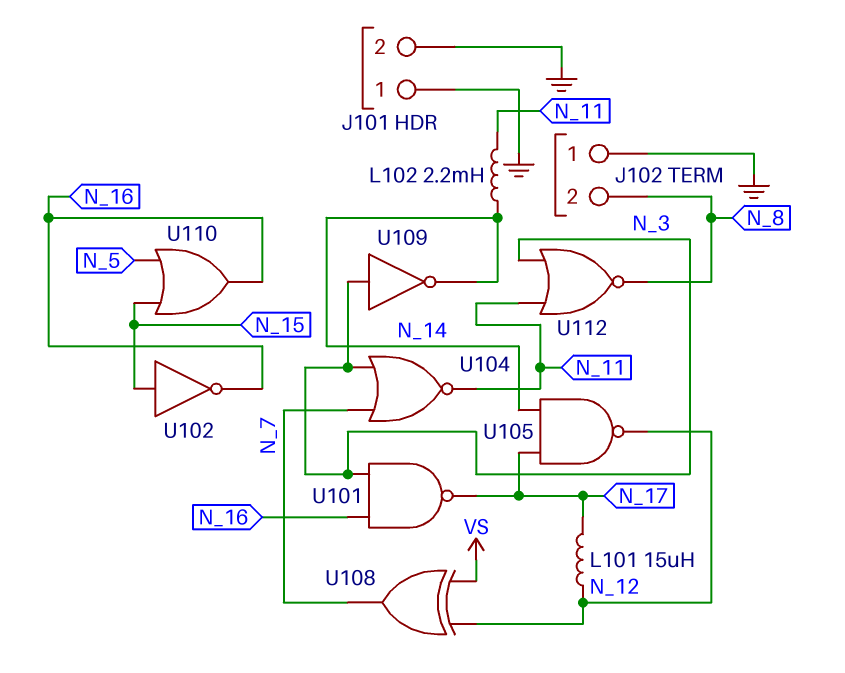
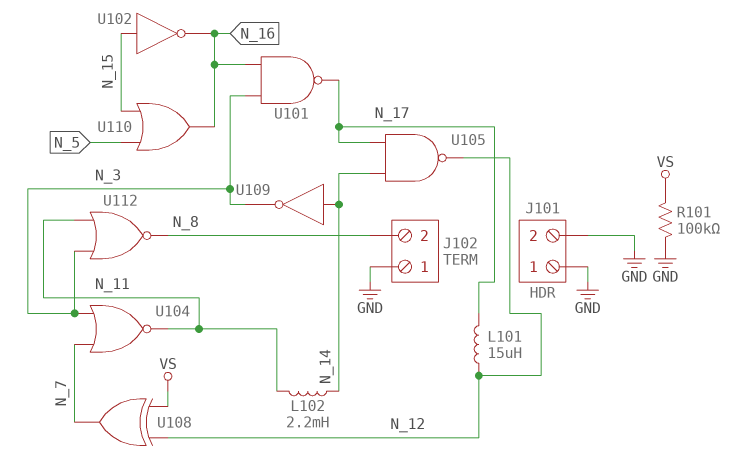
R101: none -> 100k (GND, VS)
U109: NOT (in N_3, out N_14) -> NOT (in N_14, out N_3)

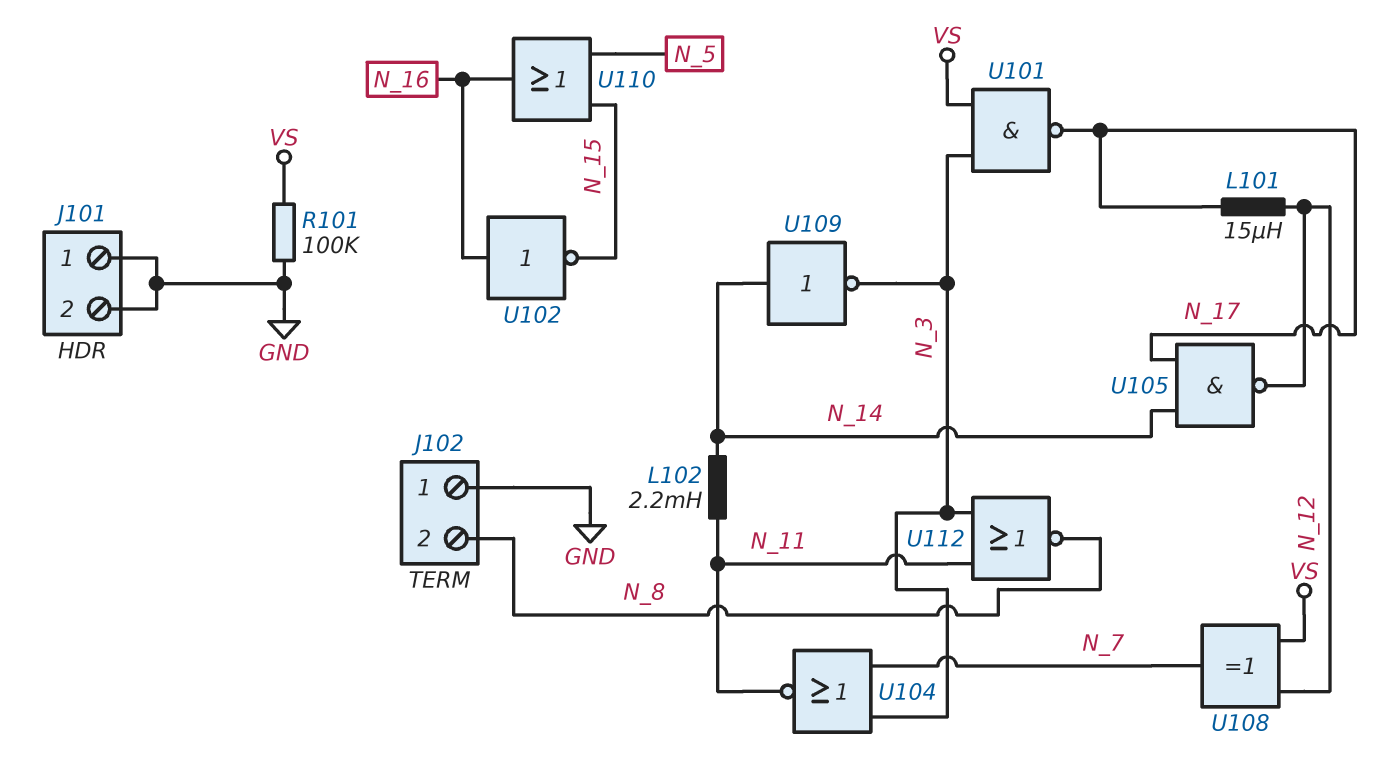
U101: NAND (in N_3, in N_16, out N_17) -> NAND (in N_3, in VS, out N_17)
U102: NOT (in N_15, out N_16) -> NOT (in N_16, out N_15)

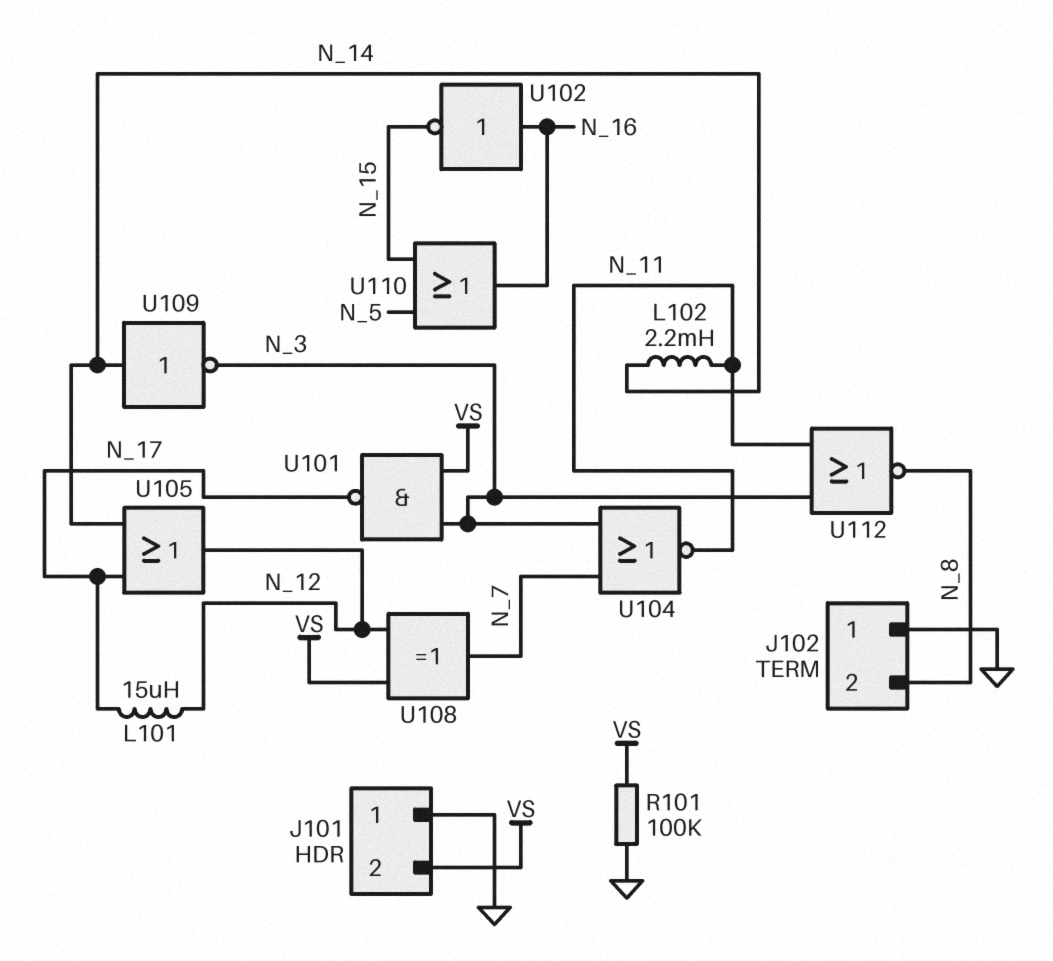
J101 pin 2: GND -> VS
U105: NAND (in N_14, in N_17, out N_12) -> OR (in N_14, in N_17, out N_12)

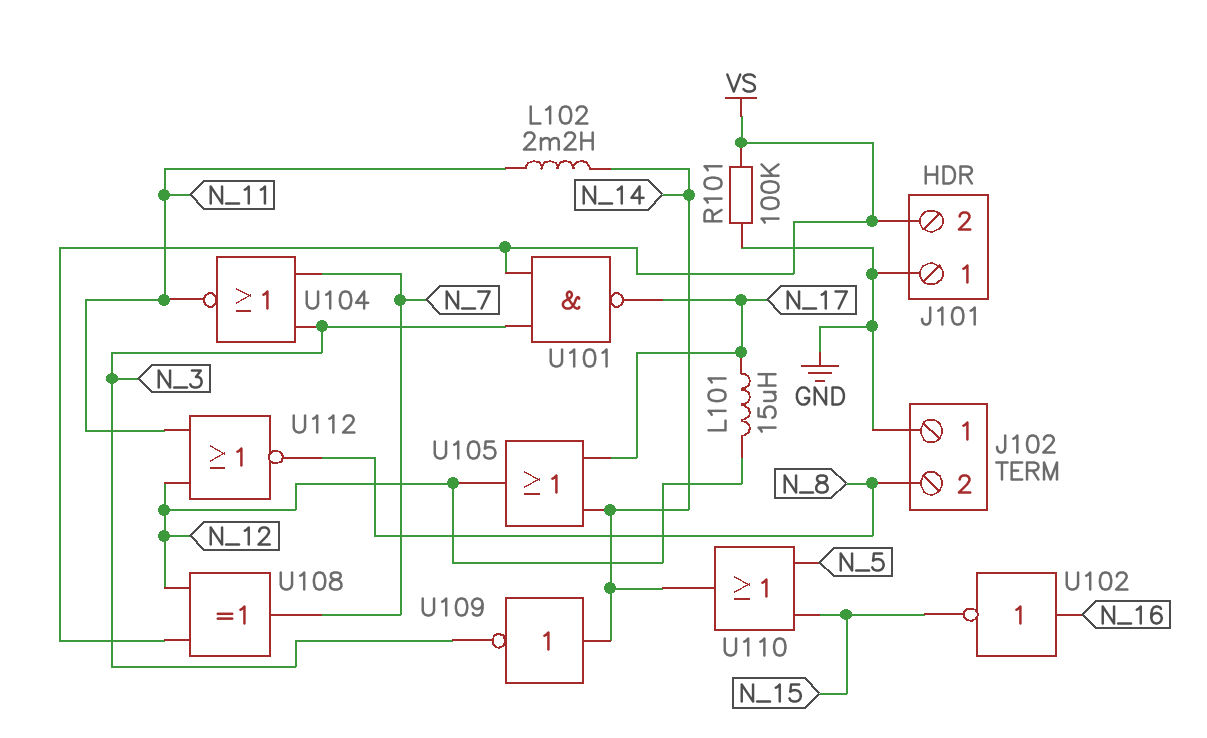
U110: OR (in N_5, in N_15, out N_16) -> OR (in N_5, in N_15, out N_14)
U112: NOR (in N_3, in N_11, out N_8) -> NOR (in N_11, in N_12, out N_8)

